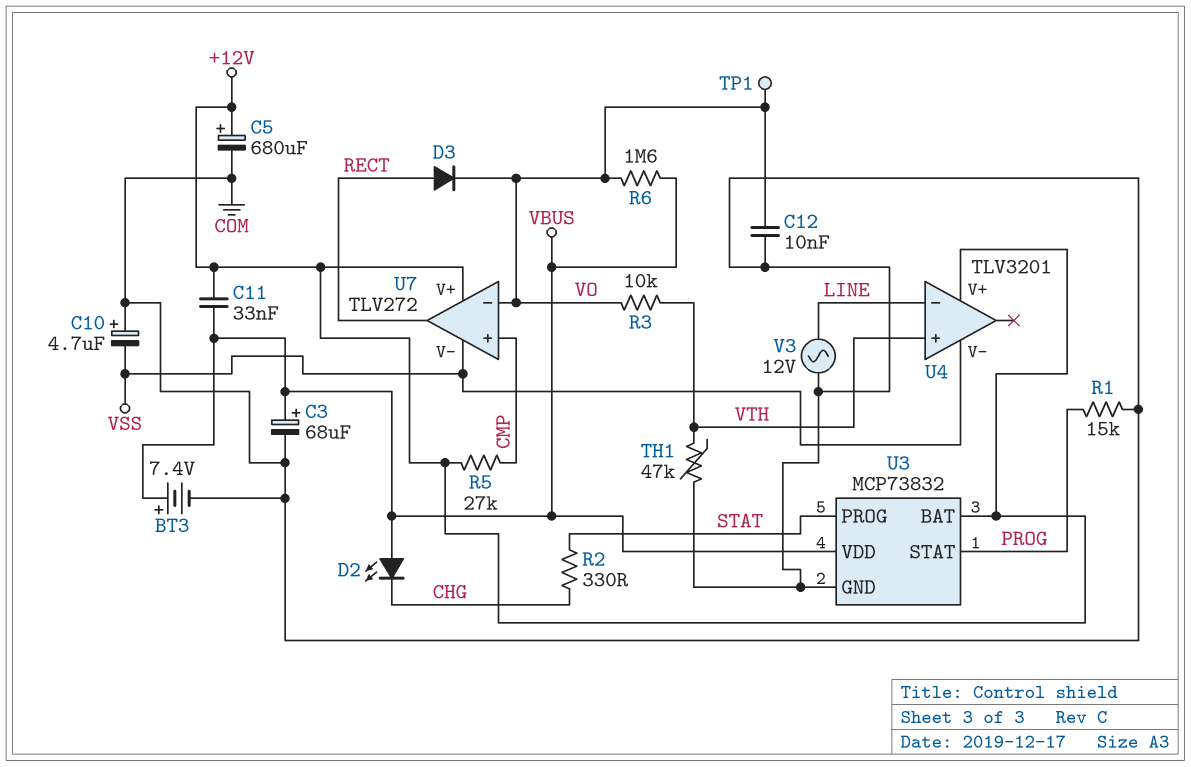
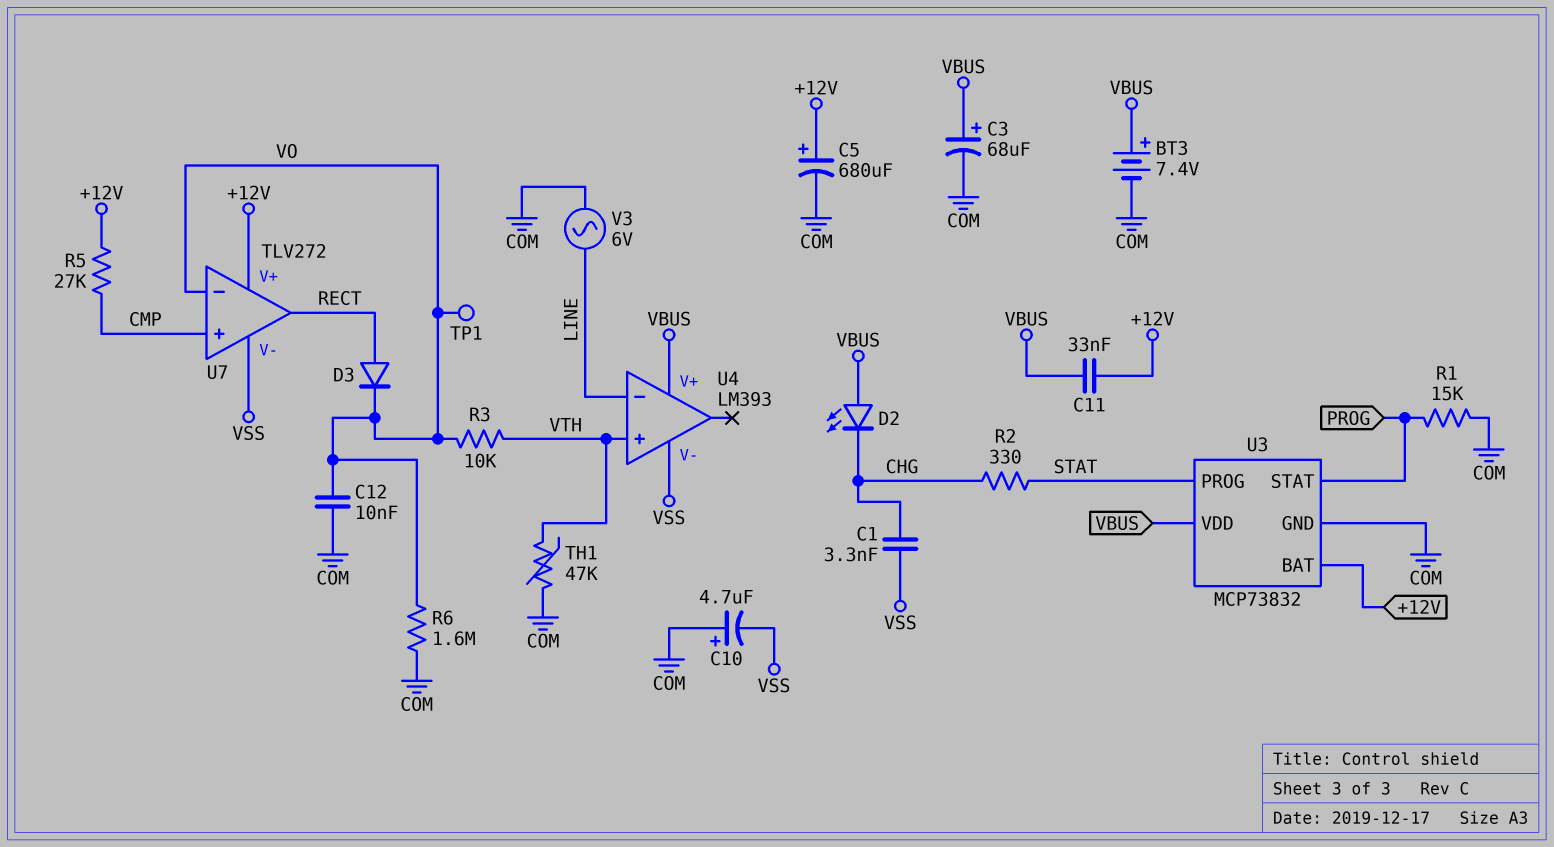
C1: none -> 3.3nF (CHG, VSS)
R6: 1.6M (VBUS, VO) -> 1.6M (COM, VO)
U4: TLV3201 -> LM393
U4 pin V+: +12V -> VBUS
V3: AC 12V (COM, LINE) -> AC 6V (COM, LINE)

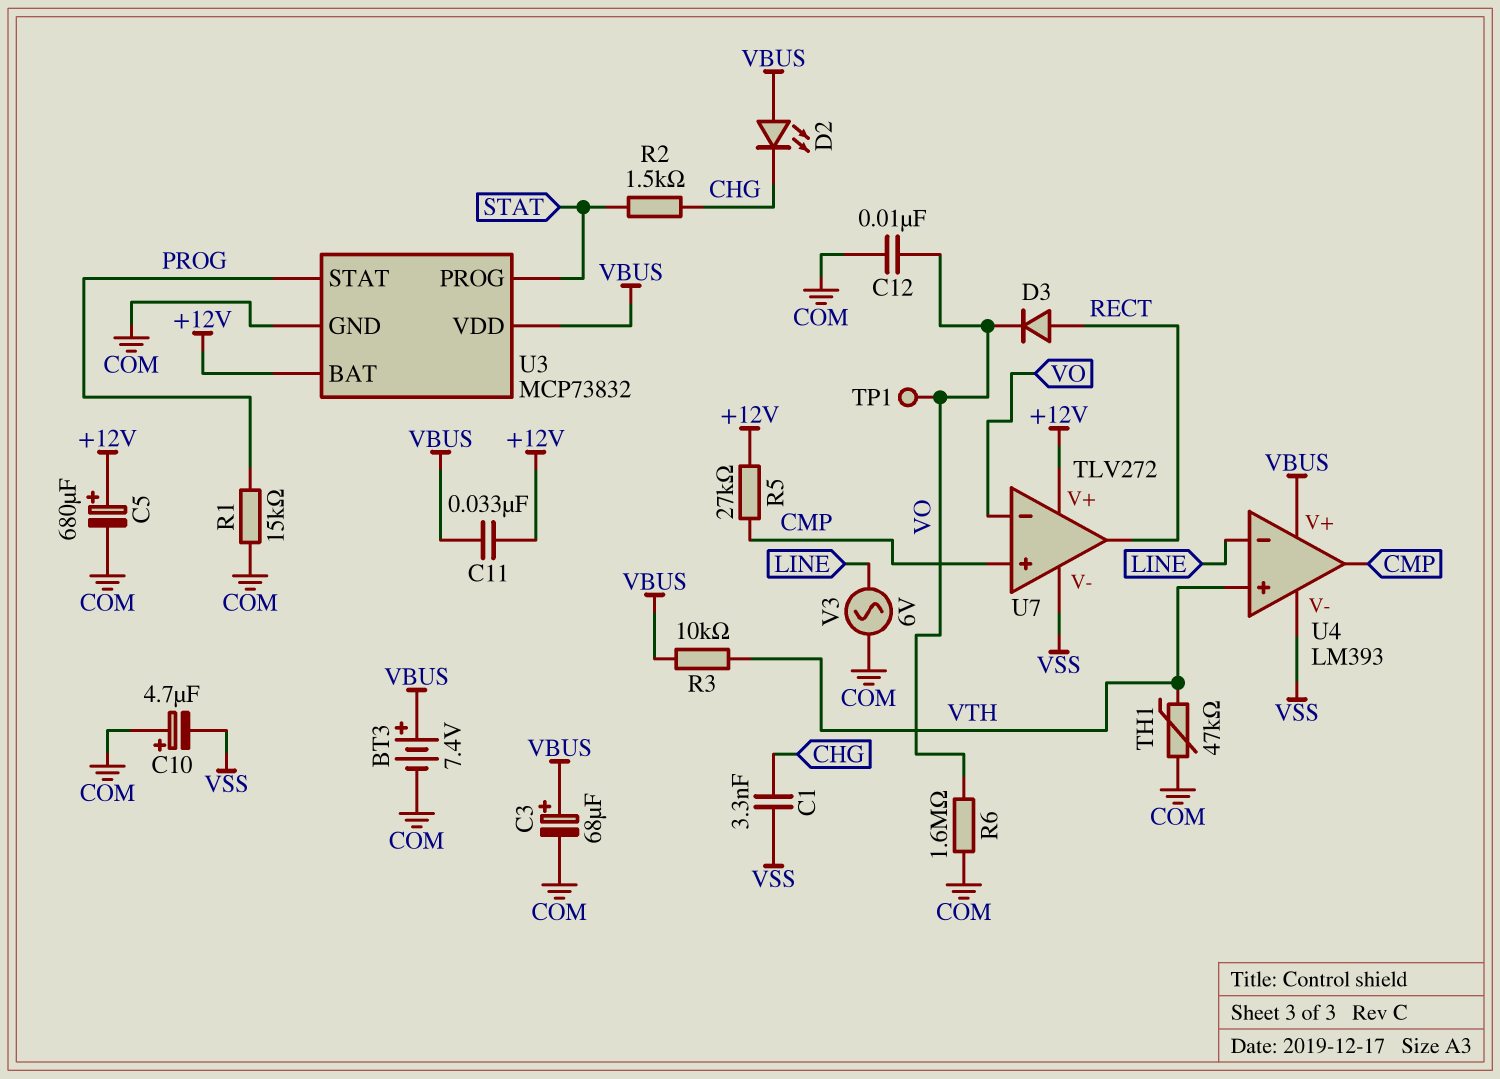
R2: 330 (CHG, STAT) -> 1.5k (CHG, STAT)
R3: 10k (VO, VTH) -> 10k (VBUS, VTH)
U4 pin out: none -> CMP

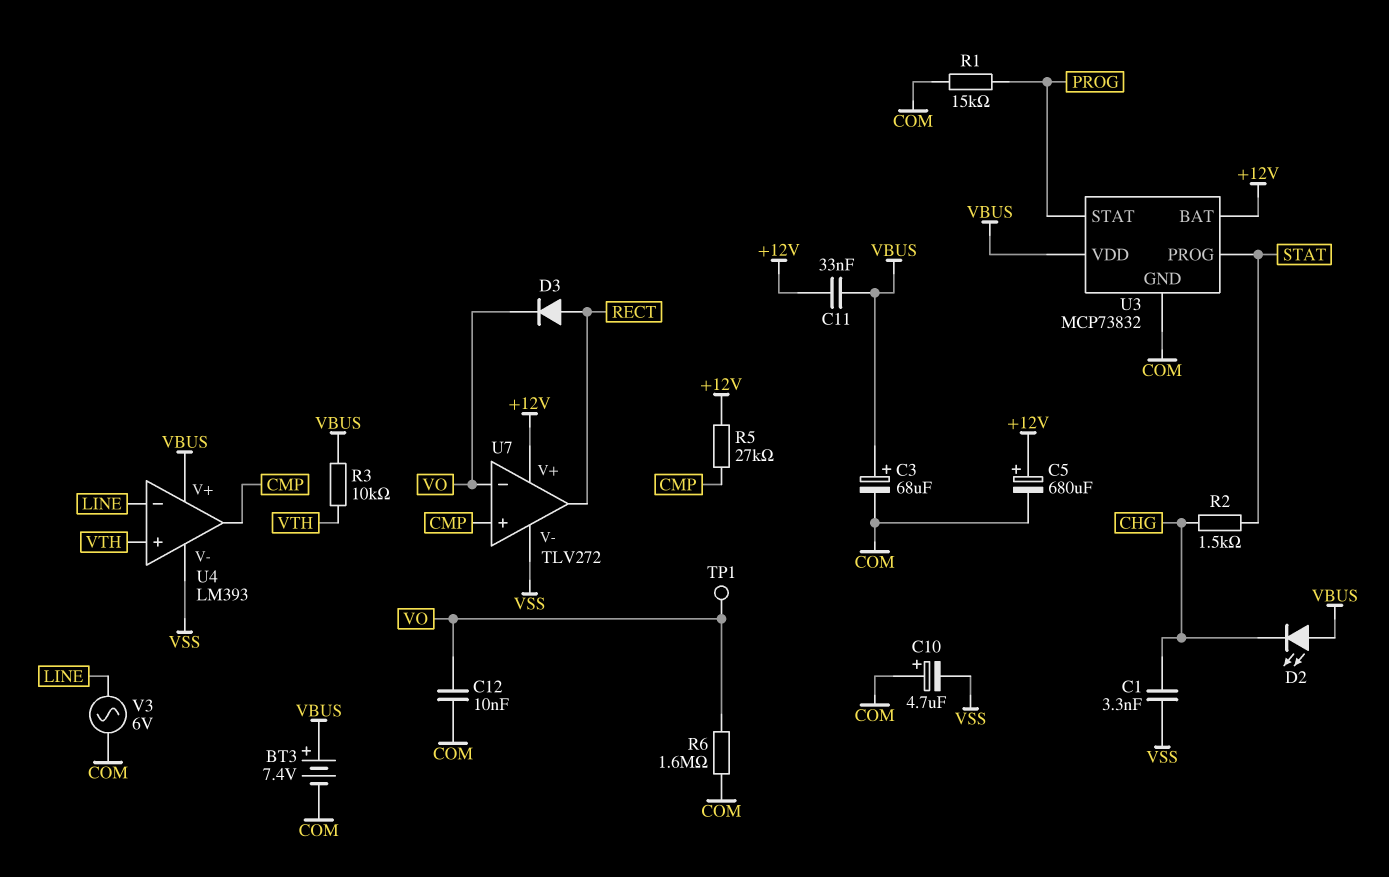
TH1: 47k (COM, VTH) -> none

